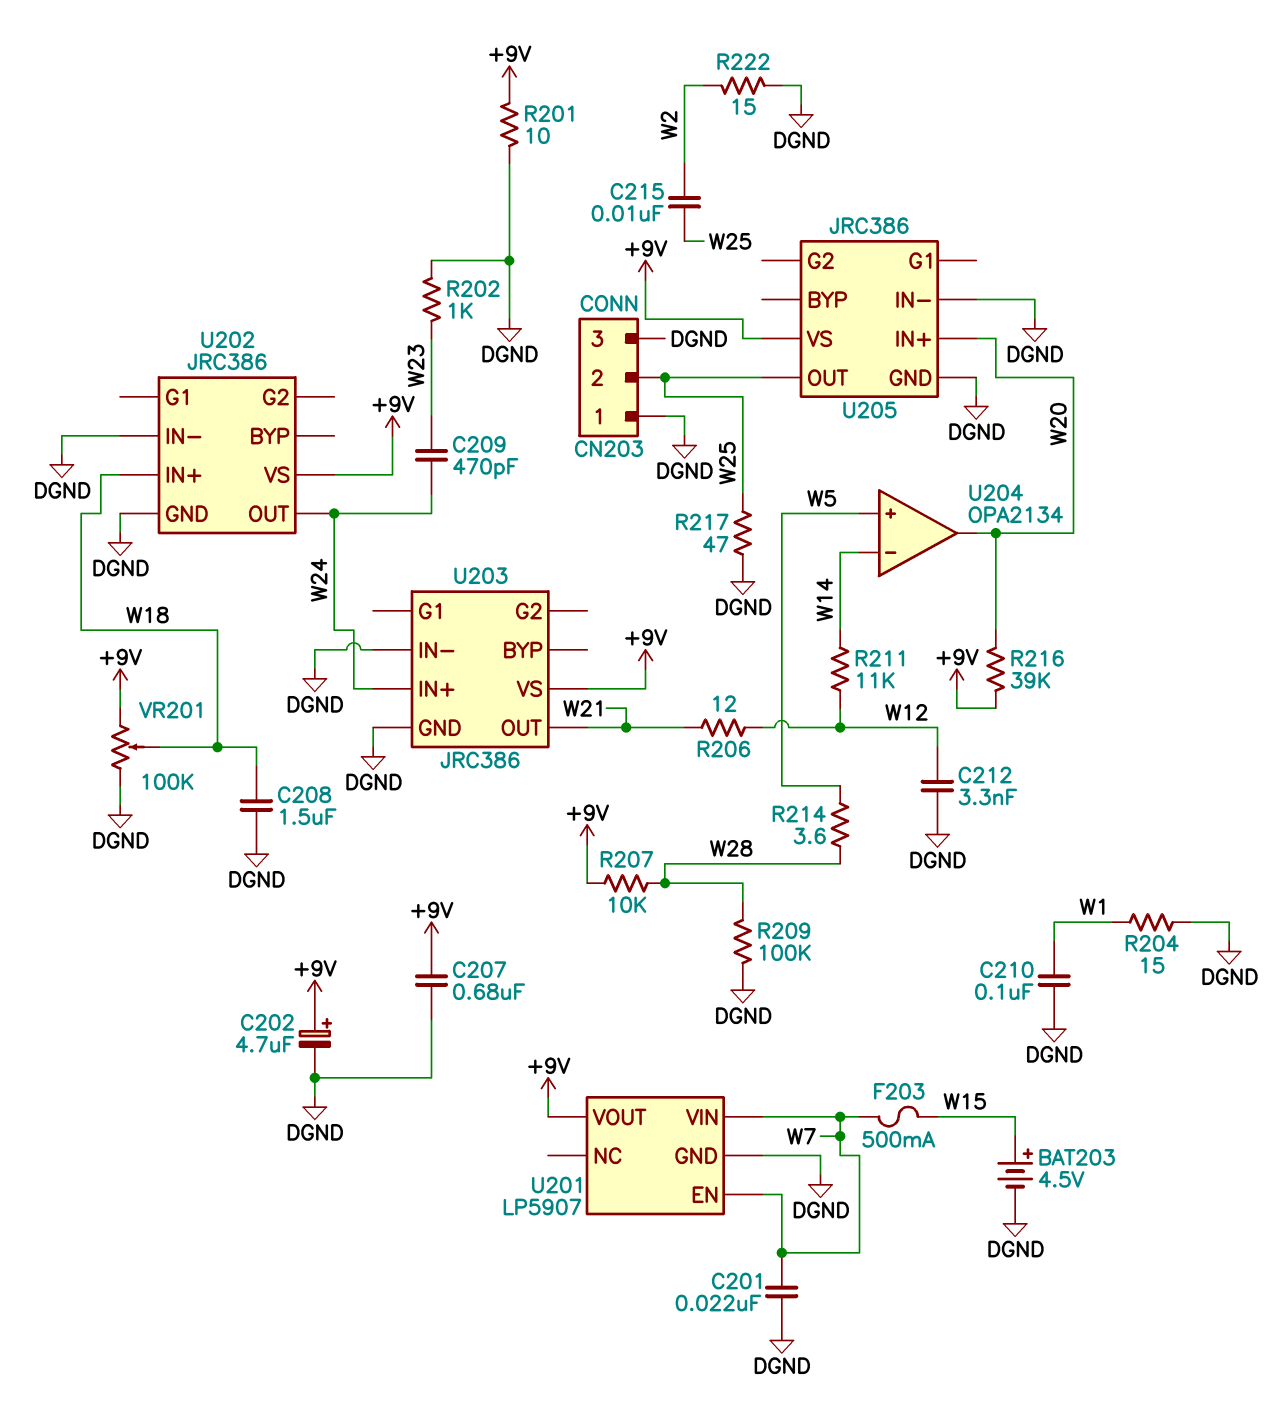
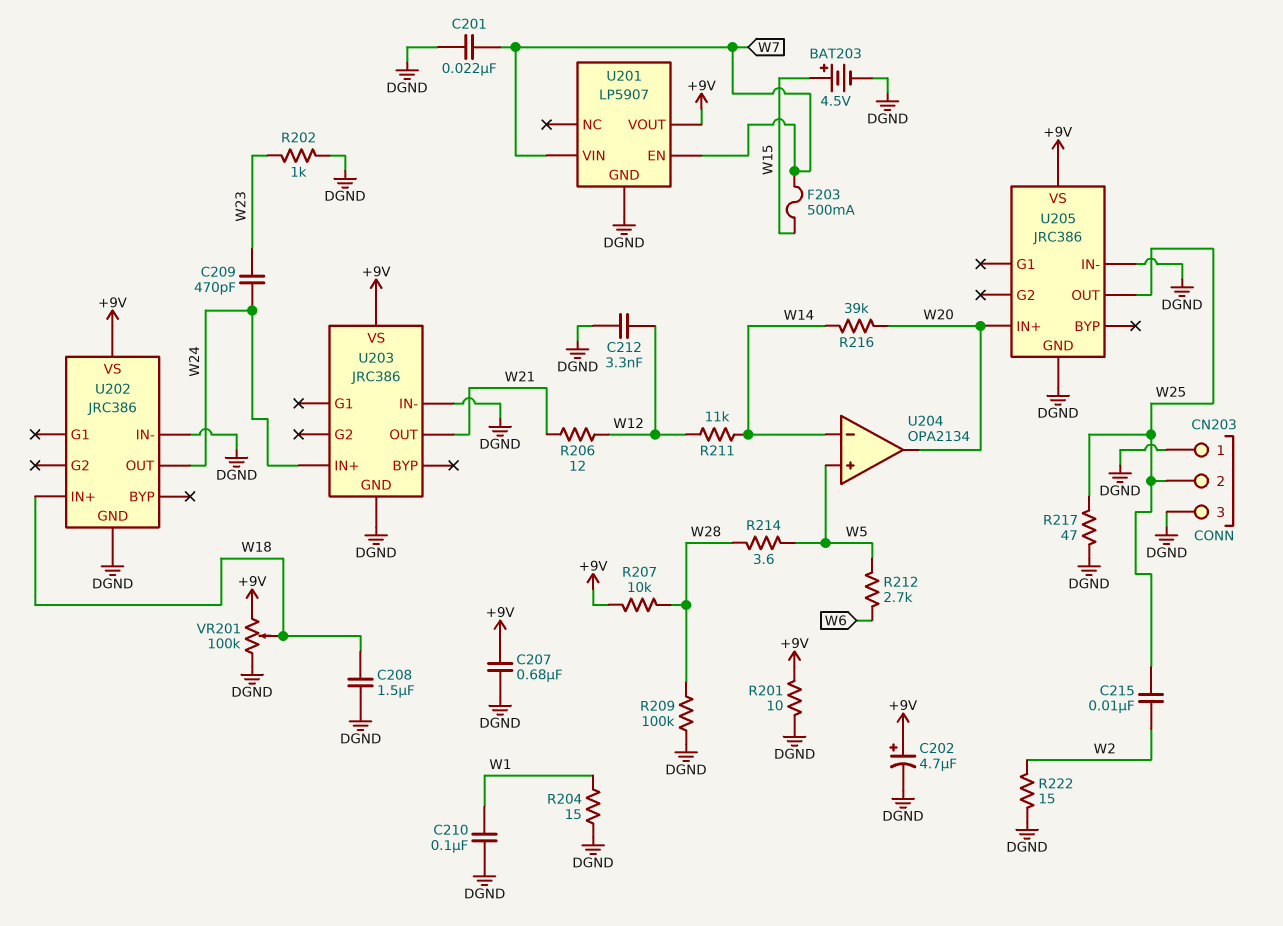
R212: none -> 2.7k (W5, W6)
R216: 39k (+9V, W20) -> 39k (W14, W20)

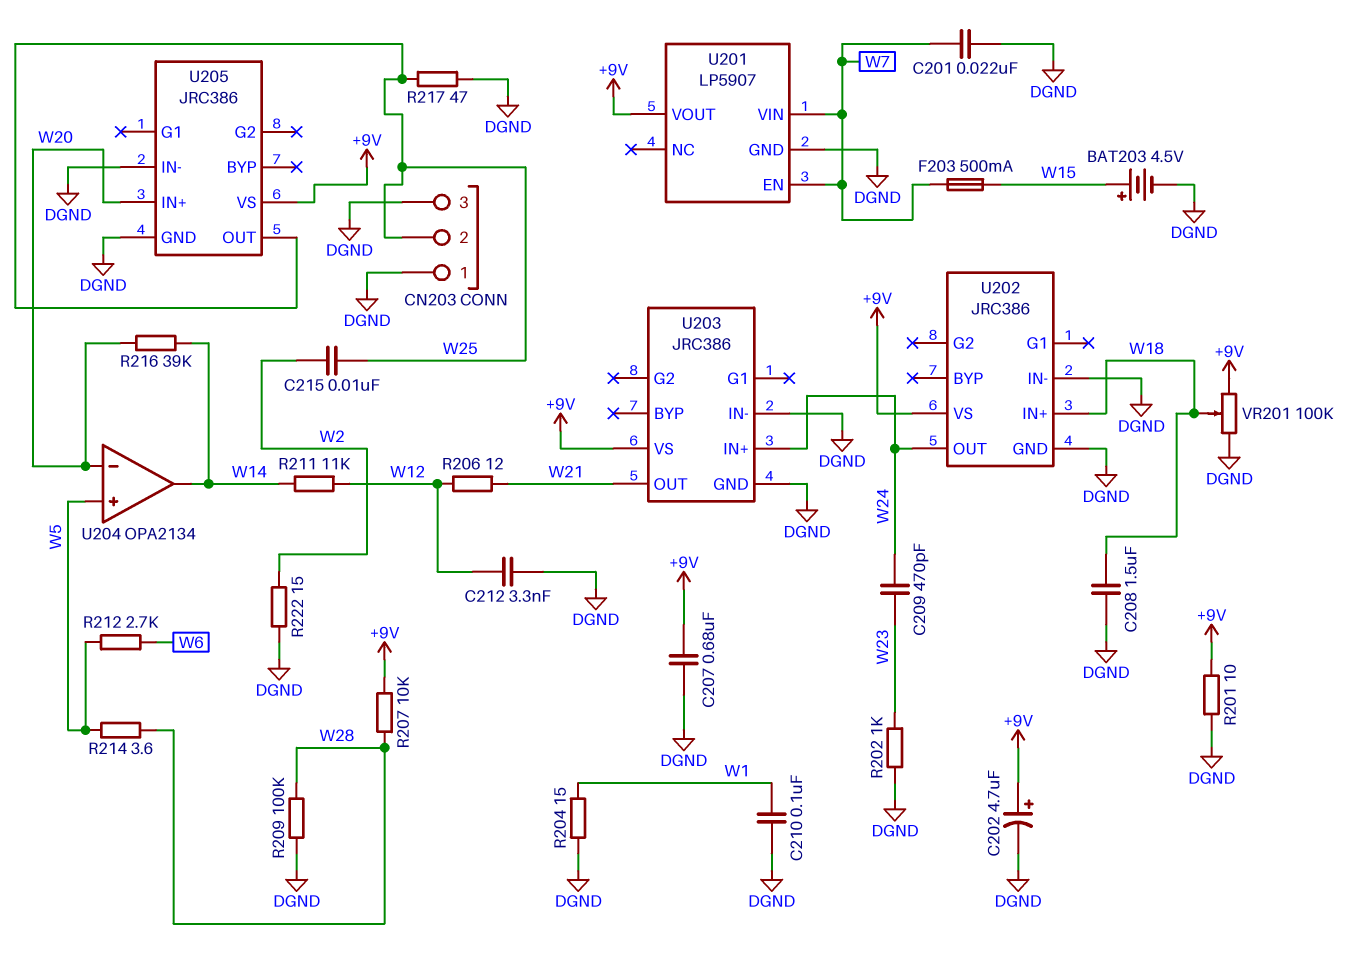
U204 pin in-: W14 -> W20
U204 pin out: W20 -> W14

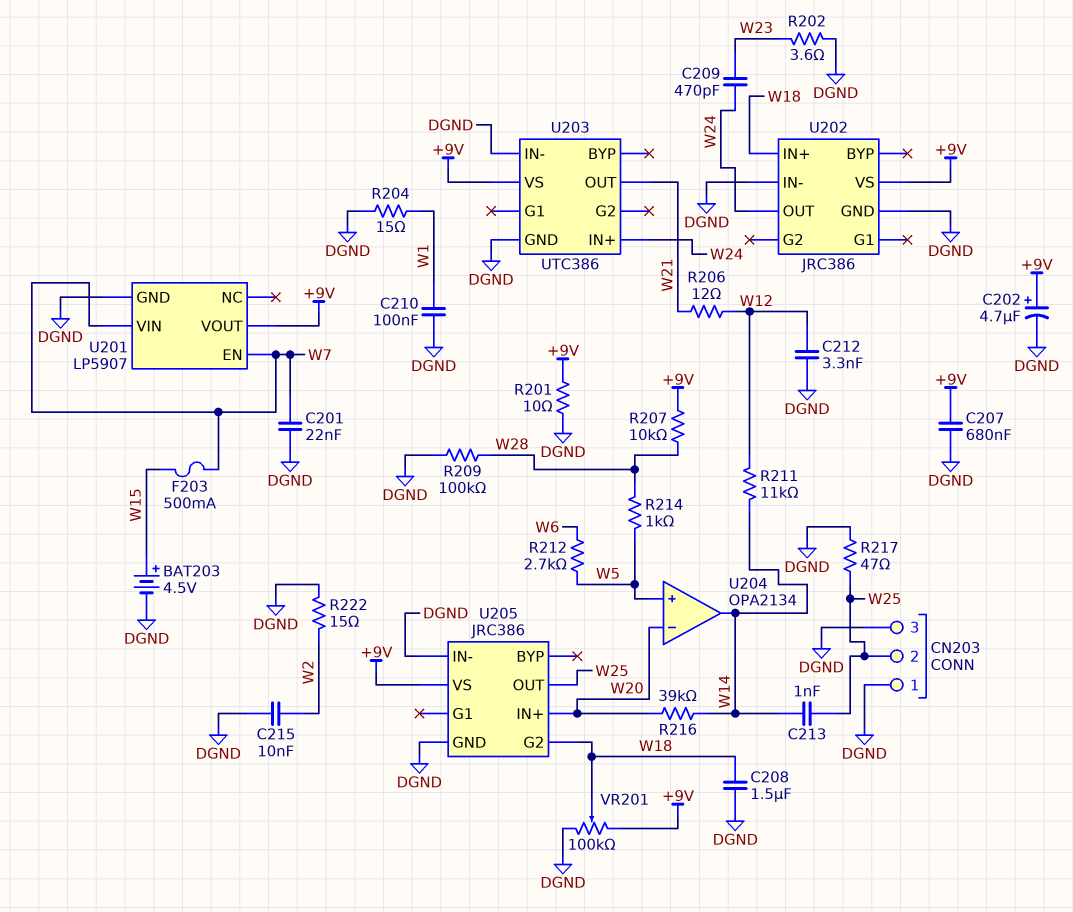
C213: none -> 1nF (W14, W25)
C215: 10nF (W2, W25) -> 10nF (DGND, W2)
R202: 1k (DGND, W23) -> 3.6 (DGND, W23)
R214: 3.6 (W5, W28) -> 1k (W5, W28)
U203: JRC386 -> UTC386
U205 pin G2: none -> W18

